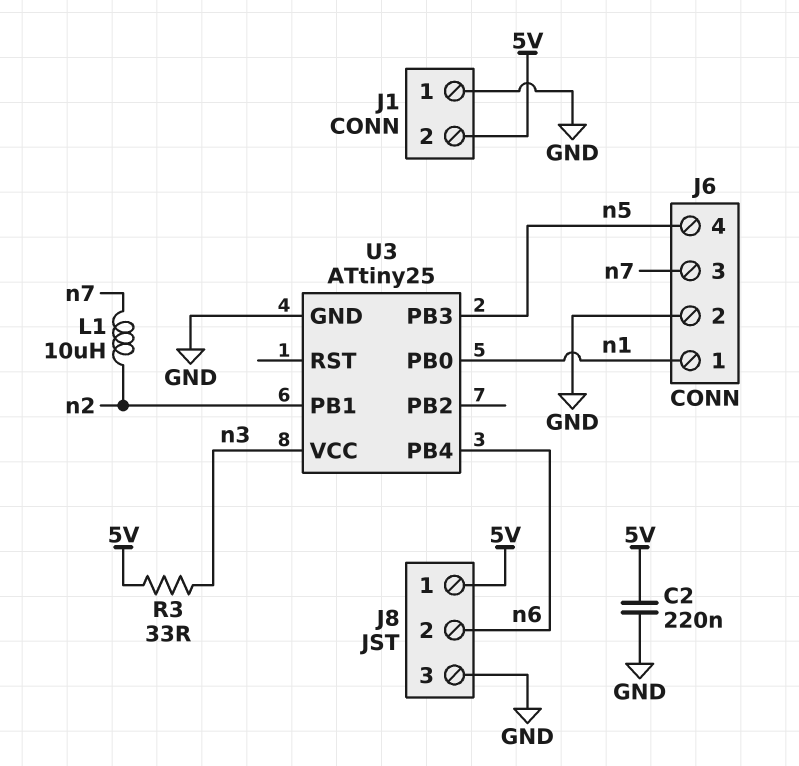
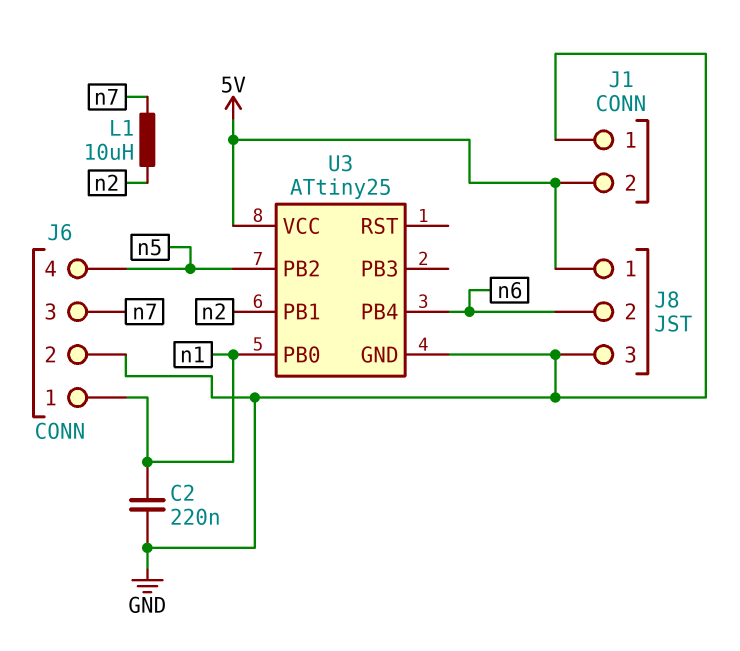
C2: 220nF (5V, GND) -> 220nF (GND, n1)
R3: 33 (5V, n3) -> none
U3 pin PB2: none -> n5
U3 pin PB3: n5 -> none
U3 pin VCC: n3 -> 5V

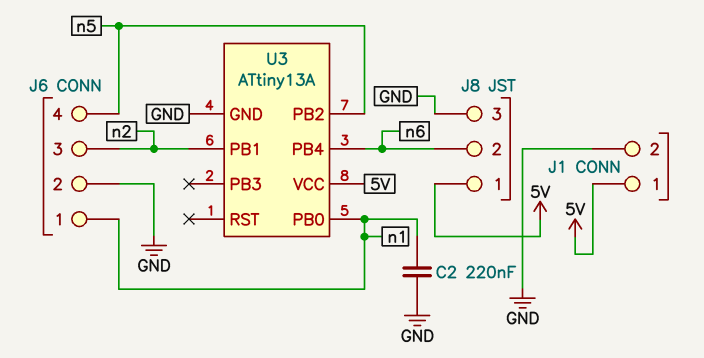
J1 pin 1: GND -> 5V
J1 pin 2: 5V -> GND
J6 pin 3: n7 -> n2
L1: 10uH (n2, n7) -> none
U3: ATtiny25 -> ATtiny13A

